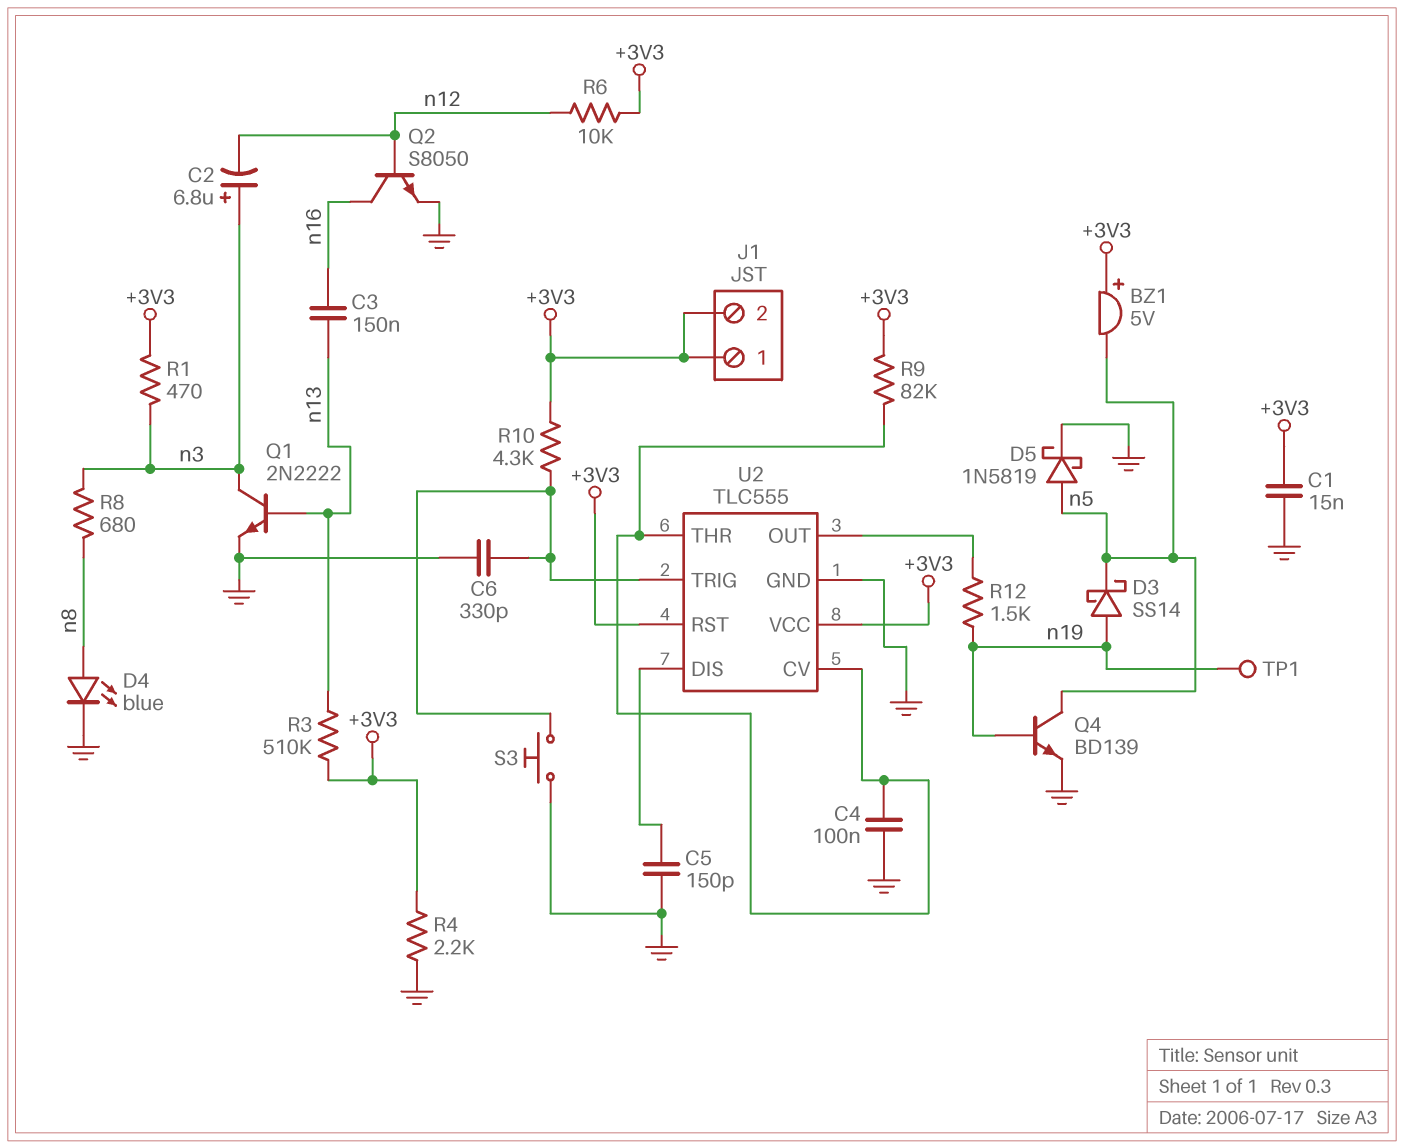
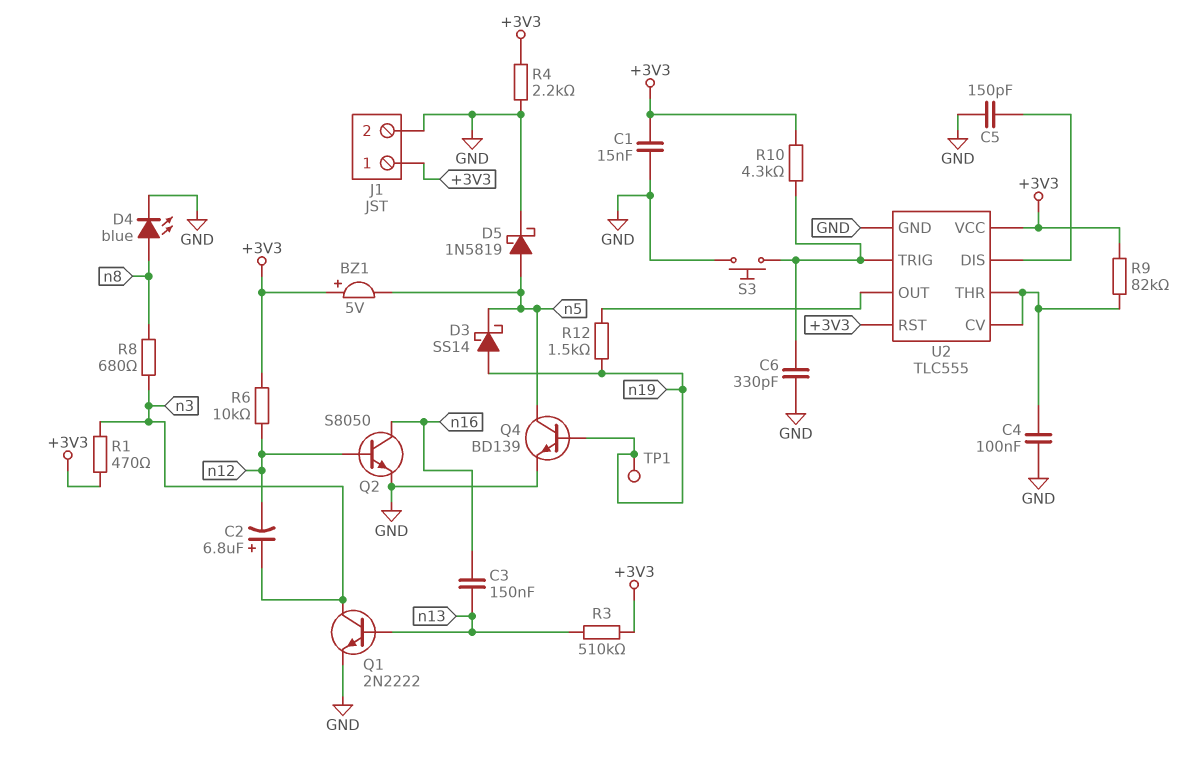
J1 pin 2: +3V3 -> GND

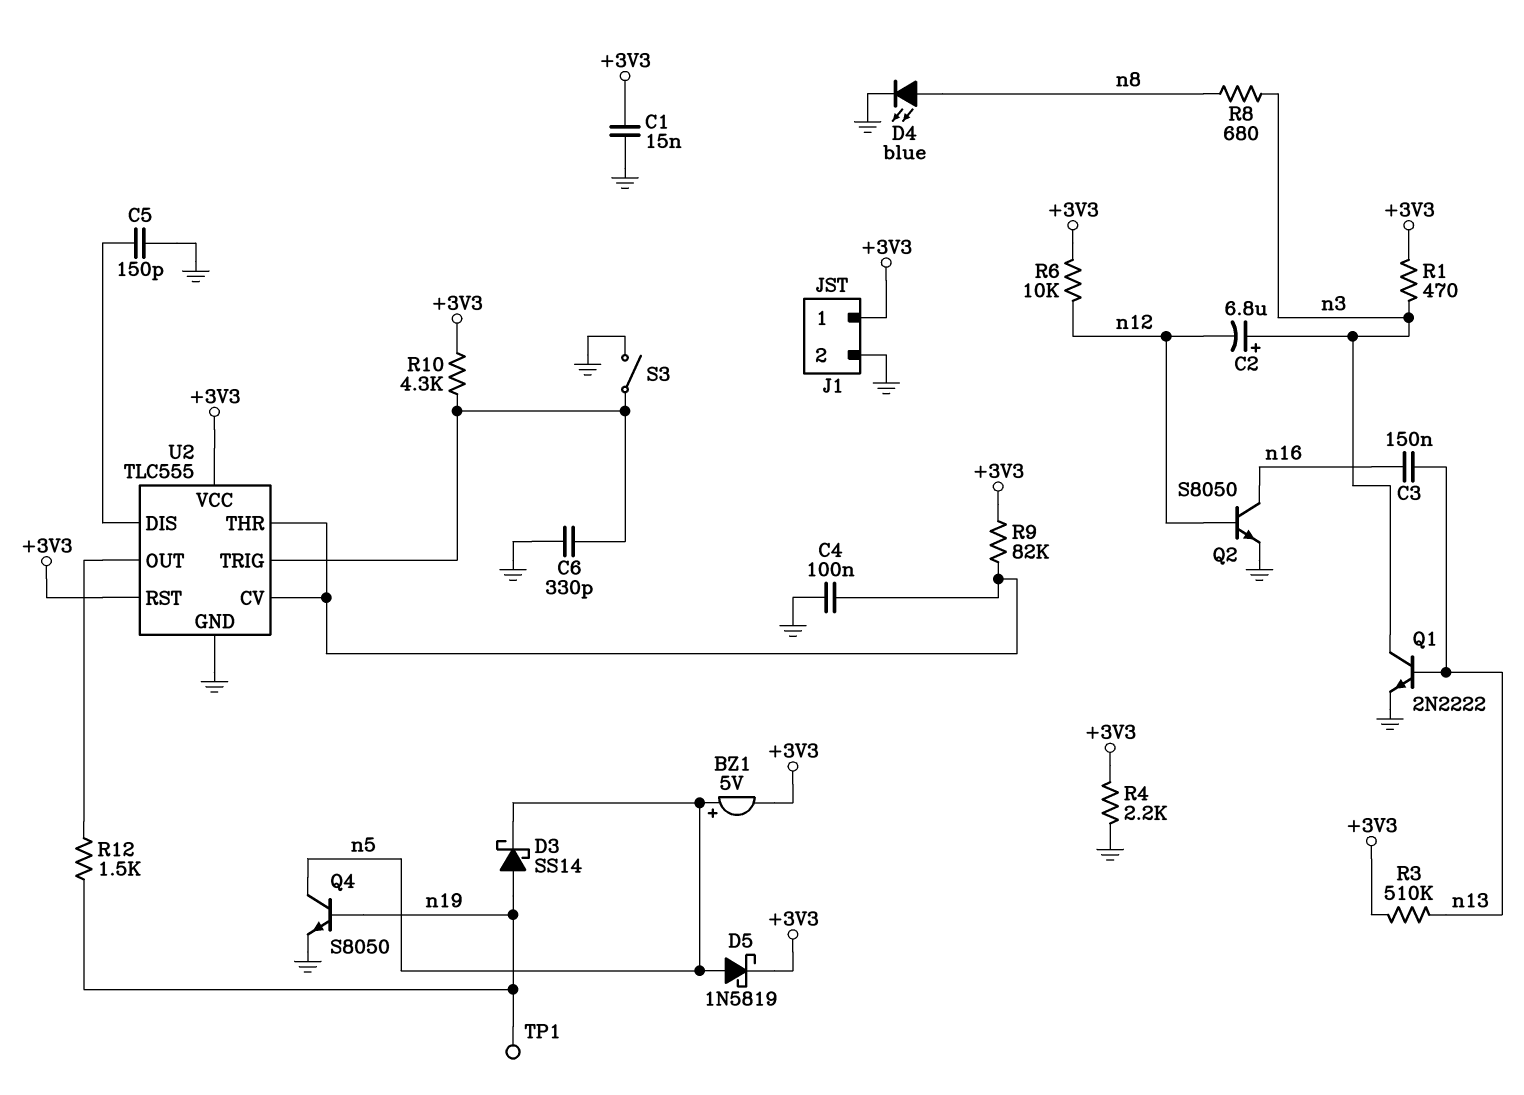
BZ1: buzzer 5V (plus +3V3, minus n5) -> buzzer 5V (plus n5, minus +3V3)
D5: schottky 1N5819 (A n5, K GND) -> schottky 1N5819 (A n5, K +3V3)
Q4: NPN BD139 (B n19, C n5, E GND) -> NPN S8050 (B n19, C n5, E GND)
S3: button (GND, U2/TRIG) -> switch (GND, U2/TRIG)

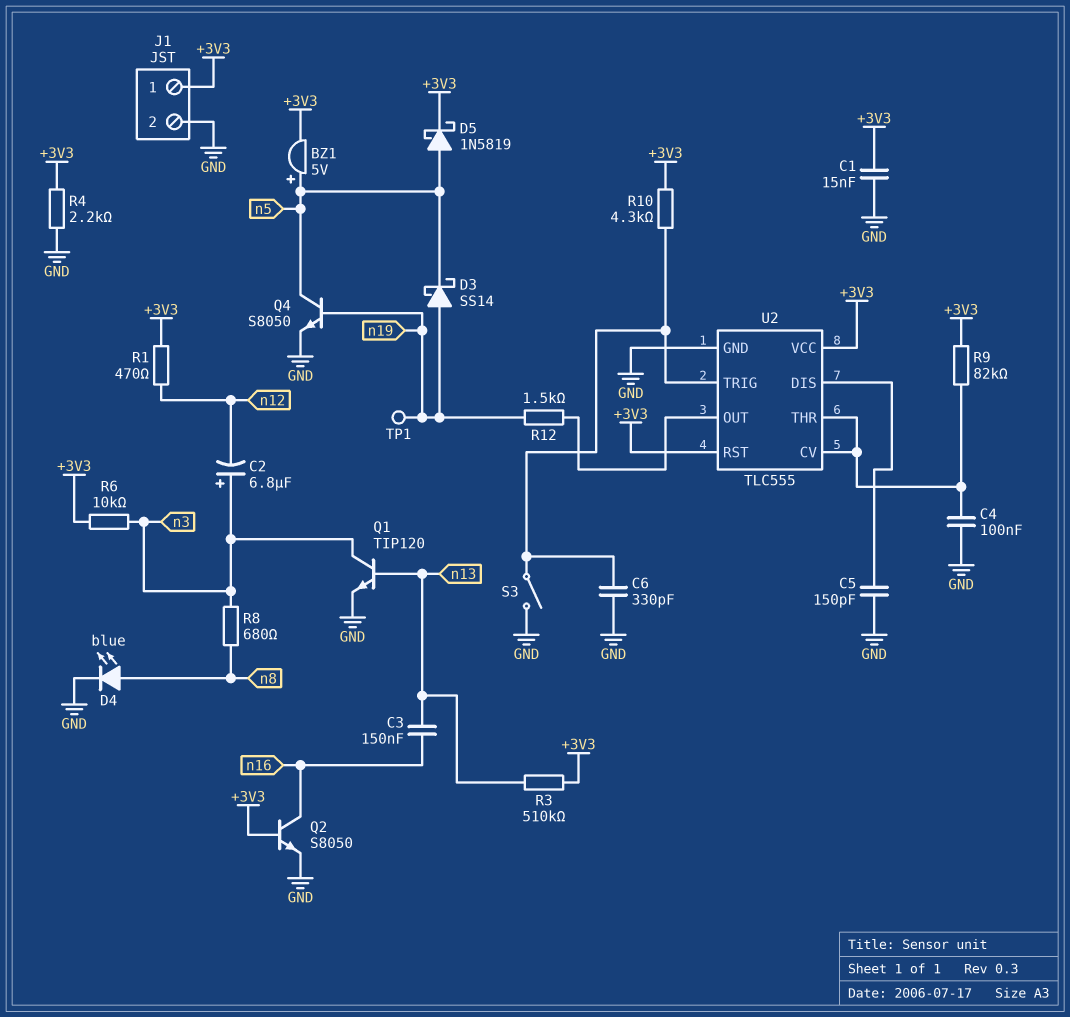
Q1: NPN 2N2222 (B n13, C n3, E GND) -> NPN TIP120 (B n13, C n3, E GND)
Q2: NPN S8050 (B n12, C n16, E GND) -> NPN S8050 (B +3V3, C n16, E GND)
R1: 470 (+3V3, n3) -> 470 (+3V3, n12)
R6: 10k (+3V3, n12) -> 10k (+3V3, n3)

